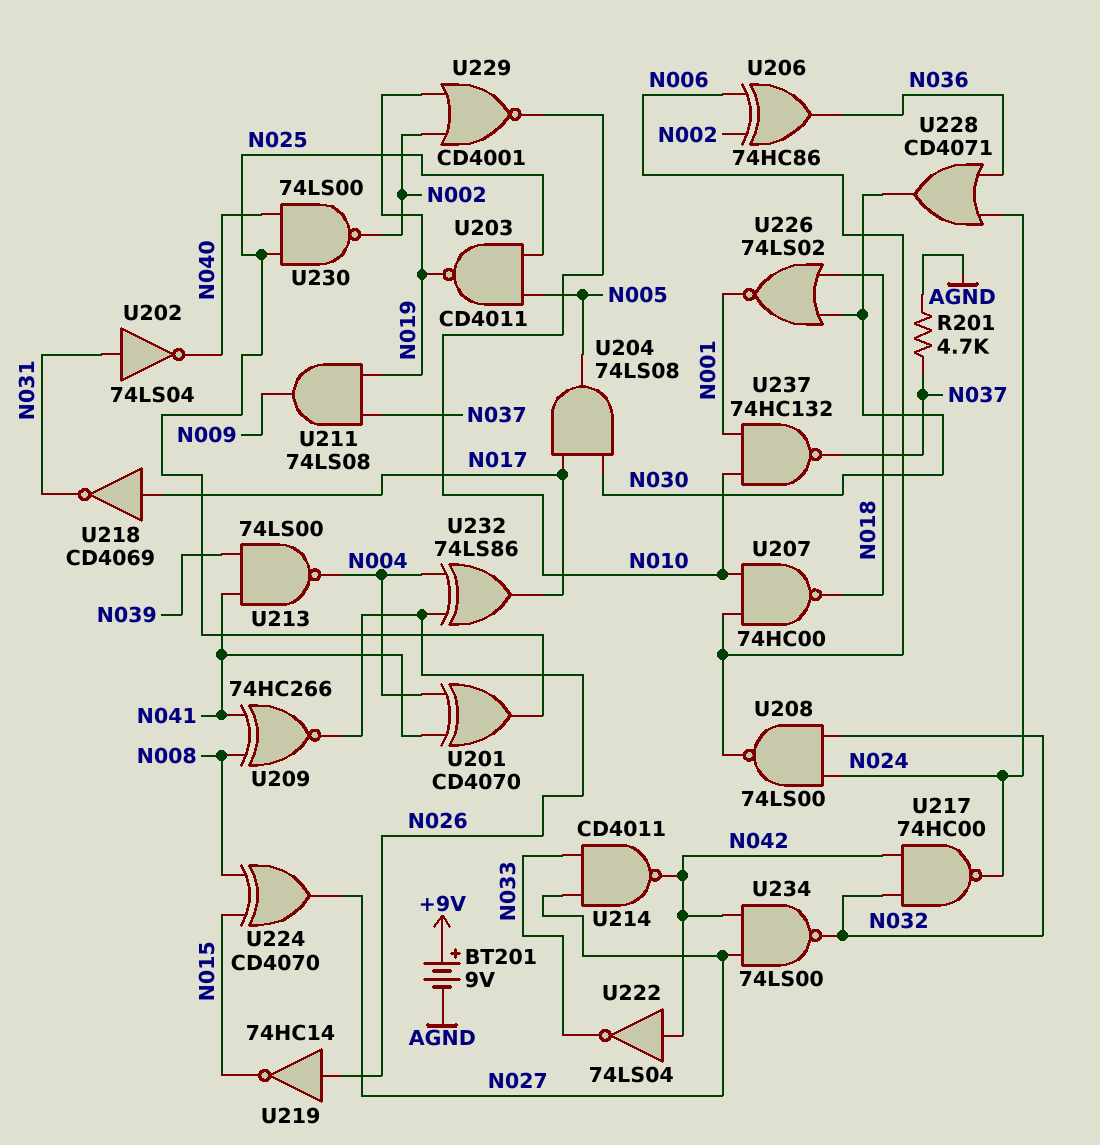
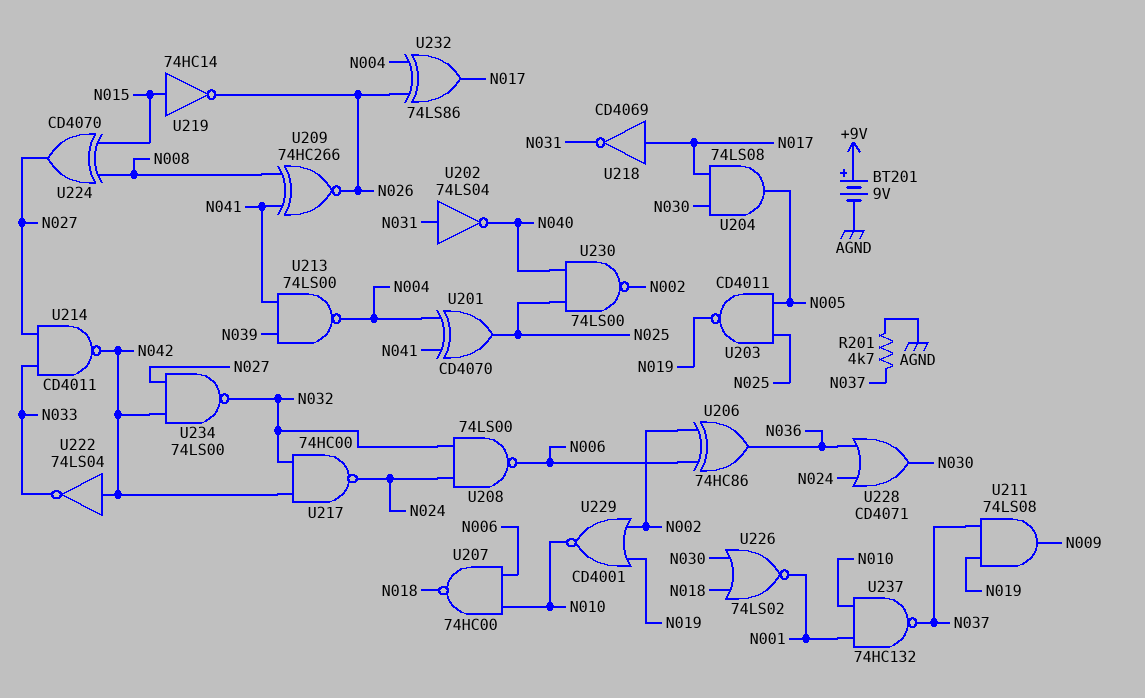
U219: NOT 74HC14 (in N026, out N015) -> NOT 74HC14 (in N015, out N026)

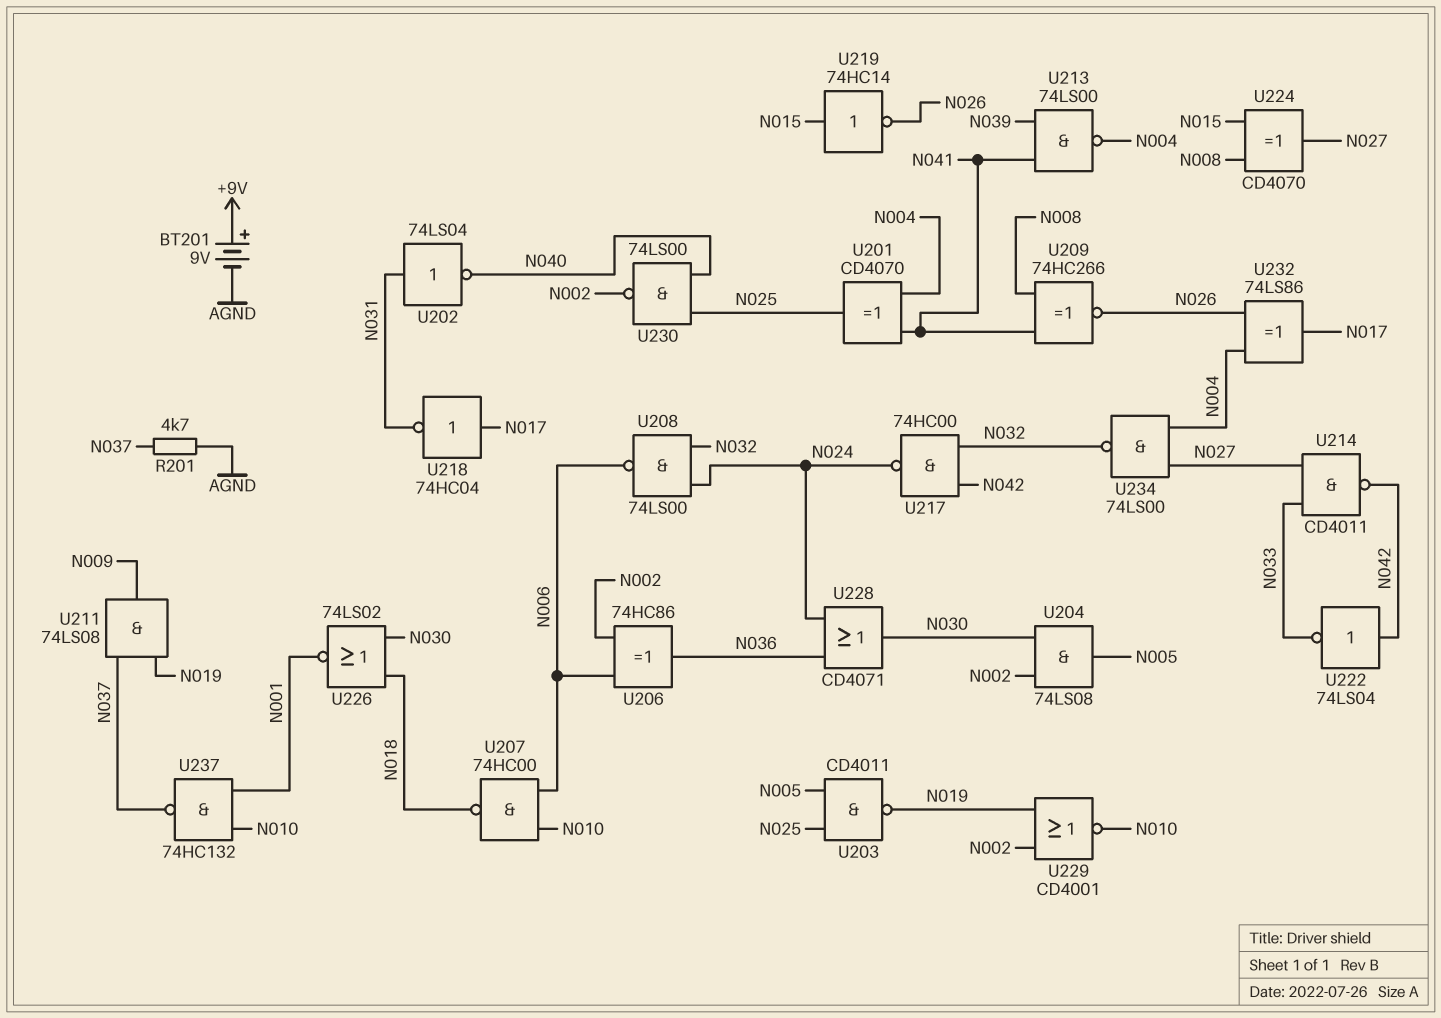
U204: AND 74LS08 (in N017, in N030, out N005) -> AND 74LS08 (in N002, in N030, out N005)
U218: NOT CD4069 (in N017, out N031) -> NOT 74HC04 (in N017, out N031)
U234: NAND 74LS00 (in N027, in N042, out N032) -> NAND 74LS00 (in N004, in N027, out N032)

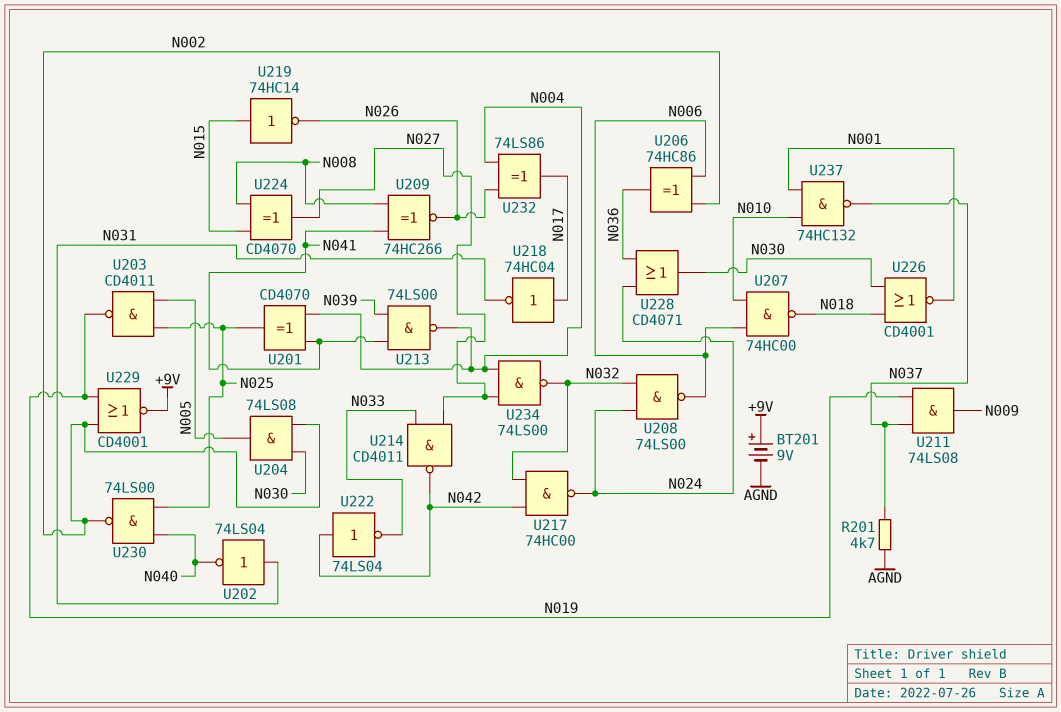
U226: NOR 74LS02 (in N018, in N030, out N001) -> NOR CD4001 (in N018, in N030, out N001)
U229: NOR CD4001 (in N002, in N019, out N010) -> NOR CD4001 (in N002, in N019, out +9V)

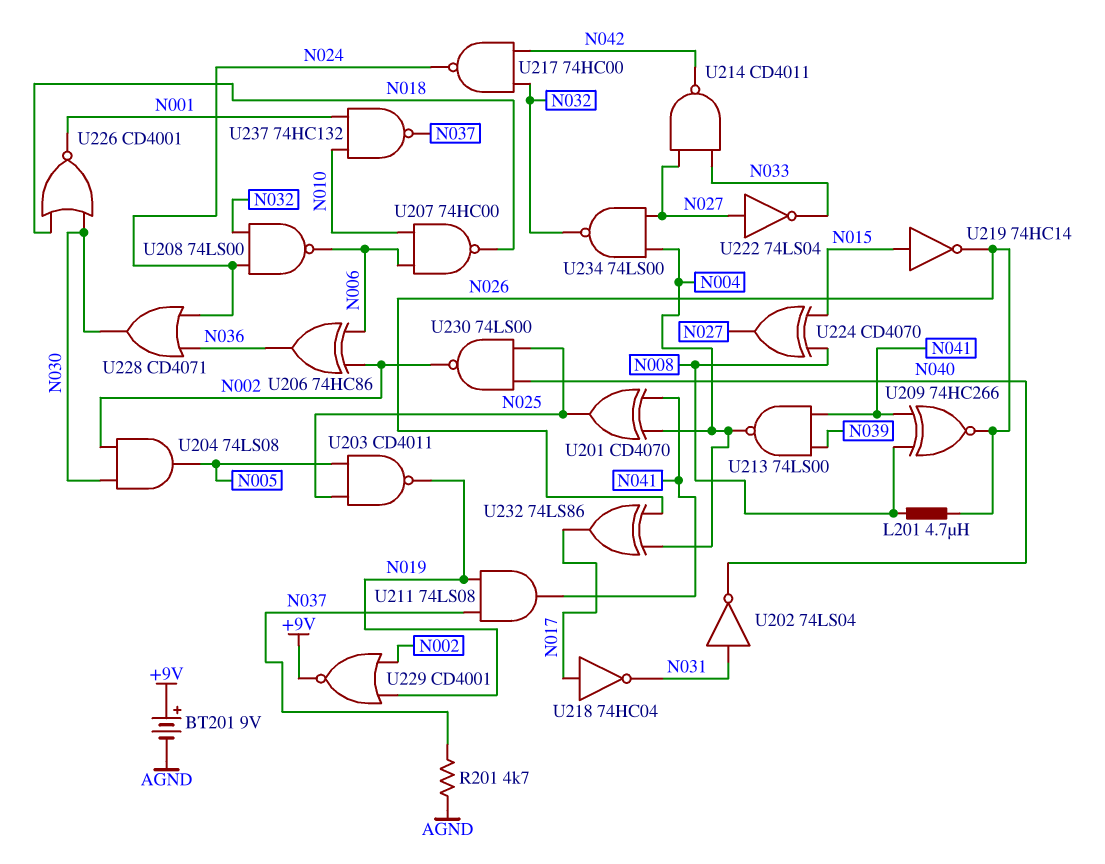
L201: none -> 4.7uH (N008, N026)
U211: AND 74LS08 (in N019, in N037, out N009) -> AND 74LS08 (in N019, in N037, out N041)
U222: NOT 74LS04 (in N042, out N033) -> NOT 74LS04 (in N027, out N033)

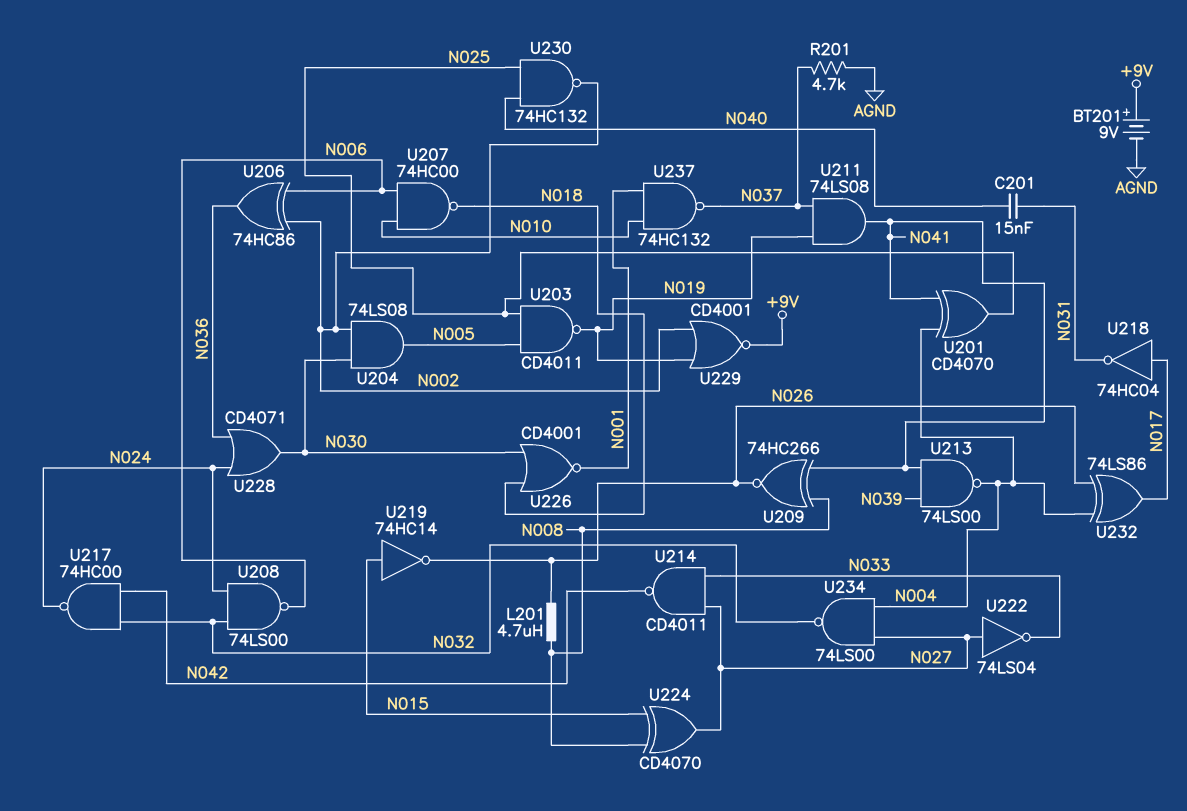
C201: none -> 15nF (N031, N040)
U202: NOT 74LS04 (in N031, out N040) -> none
U230: NAND 74LS00 (in N025, in N040, out N002) -> NAND 74HC132 (in N025, in N040, out N002)

